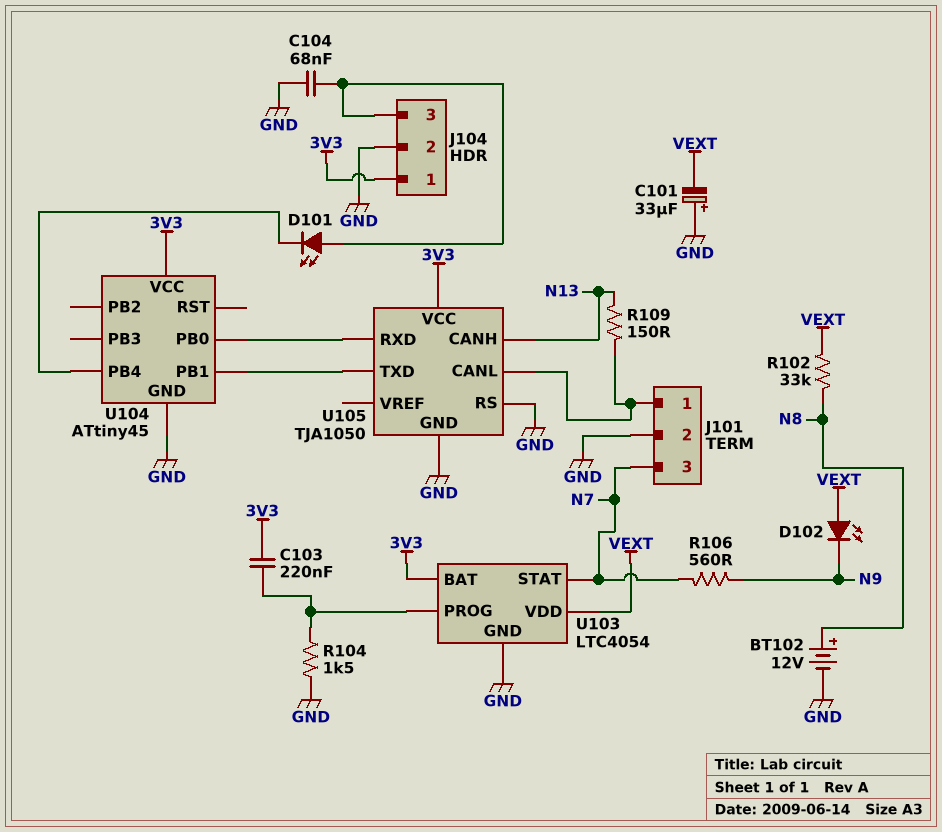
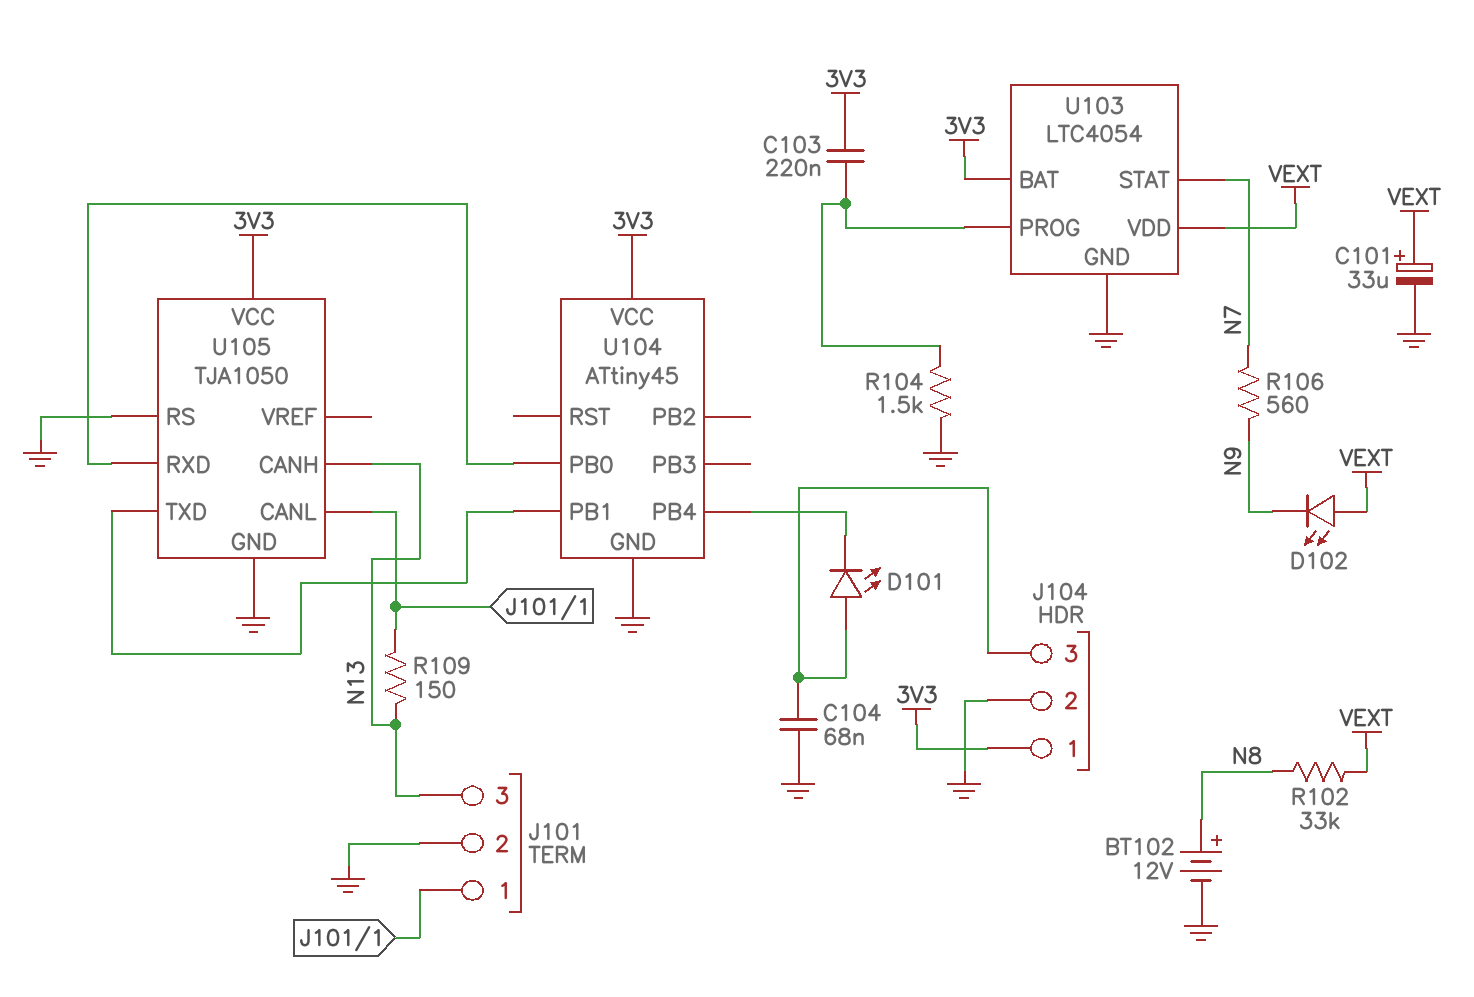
C101: 33uF (plus GND, minus VEXT) -> 33uF (plus VEXT, minus GND)
J101 pin 3: N7 -> N13

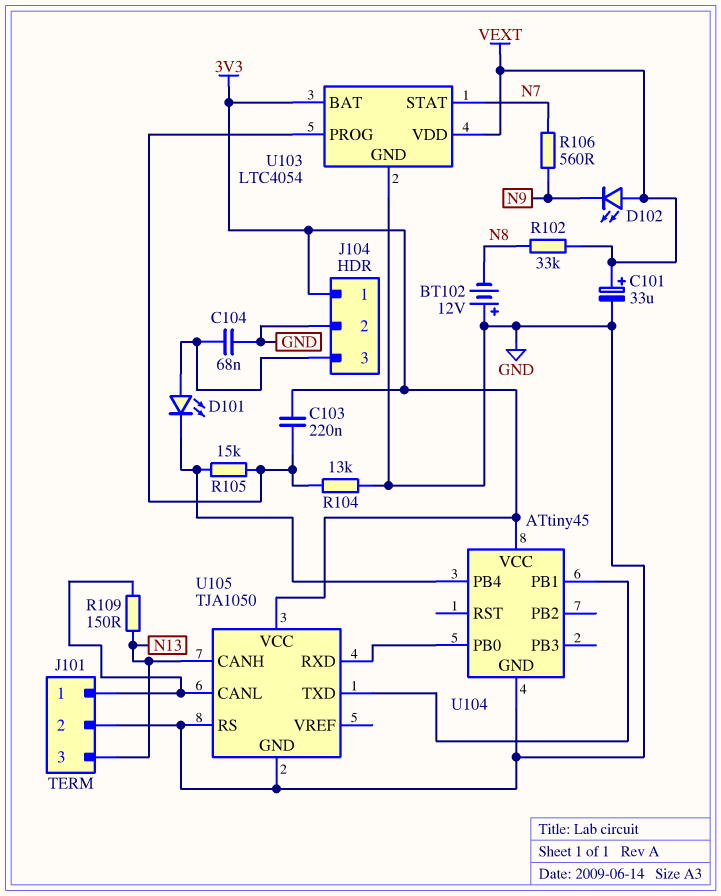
BT102: 12V (plus N8, minus GND) -> 12V (plus GND, minus N8)
R104: 1.5k (GND, U103/PROG) -> 13k (GND, U103/PROG)
R105: none -> 15k (U103/PROG, U104/PB4)

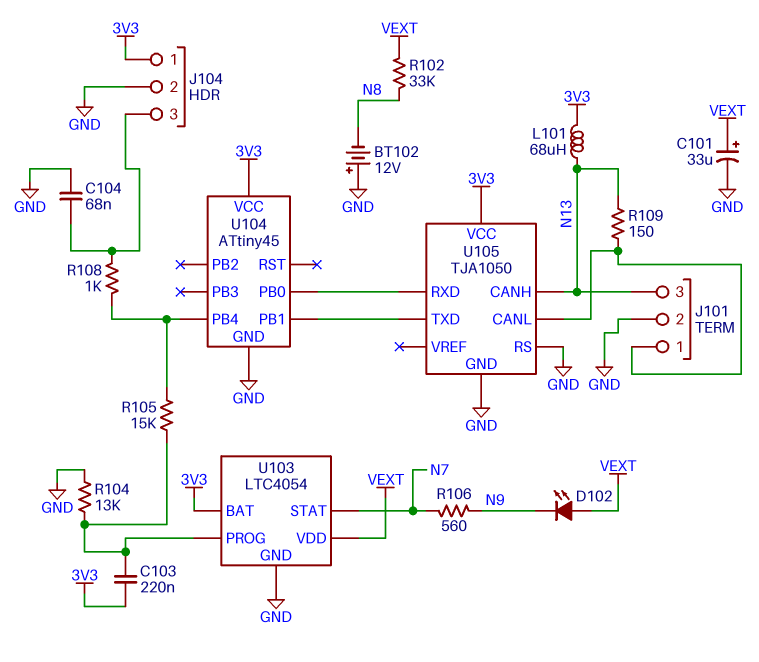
D101: LED (A J104/3, K U104/PB4) -> none
L101: none -> 68uH (3V3, N13)
R108: none -> 1k (J104/3, U104/PB4)

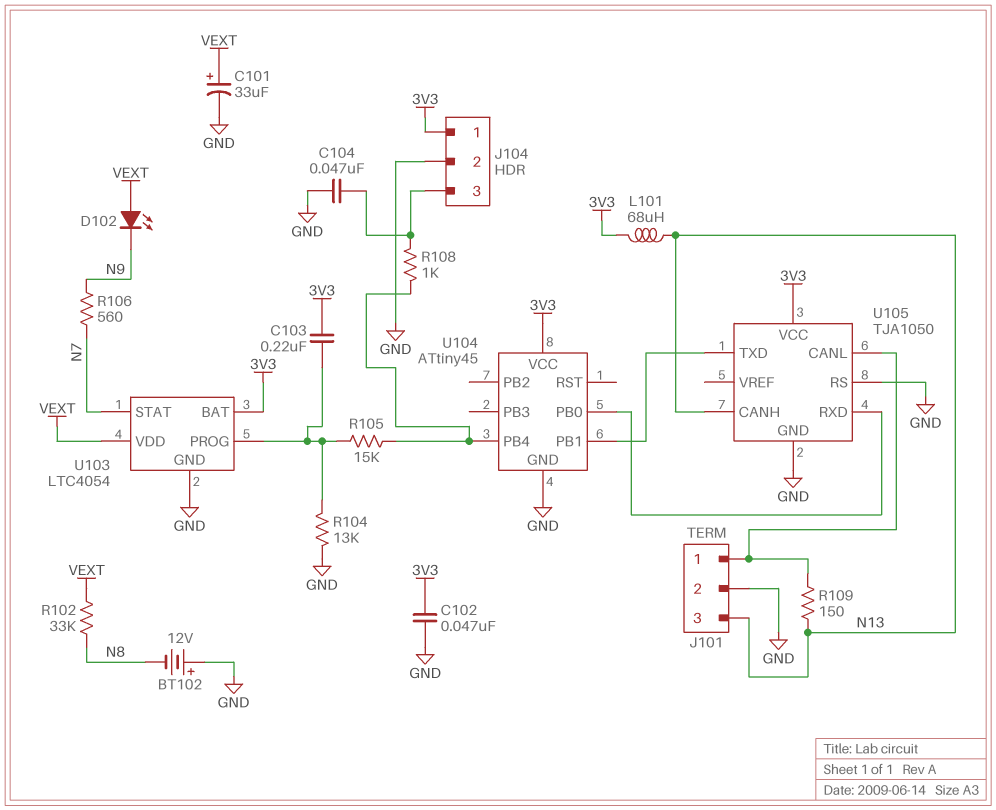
C102: none -> 47nF (3V3, GND)
C104: 68nF (GND, J104/3) -> 47nF (GND, J104/3)

